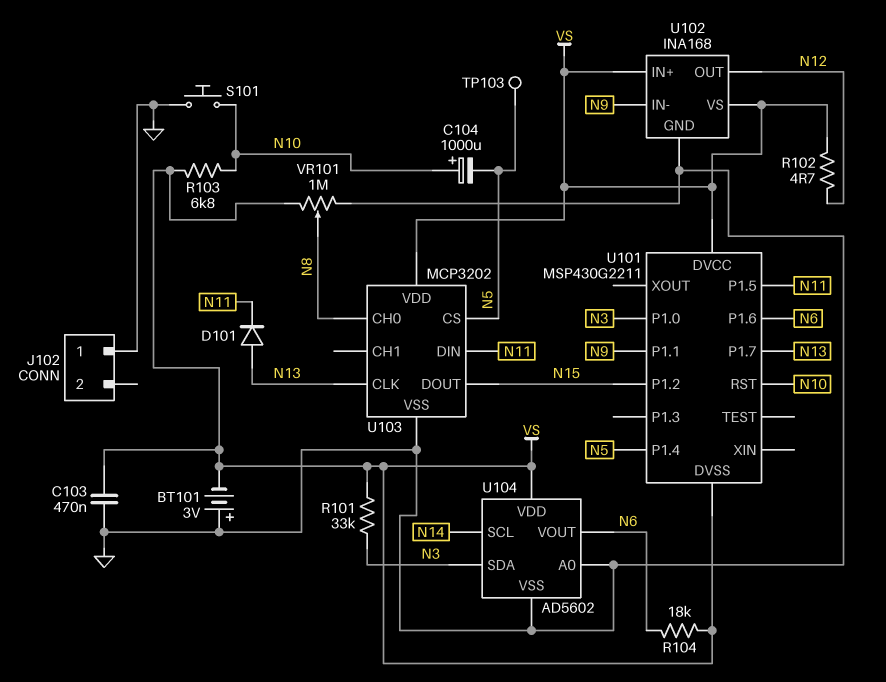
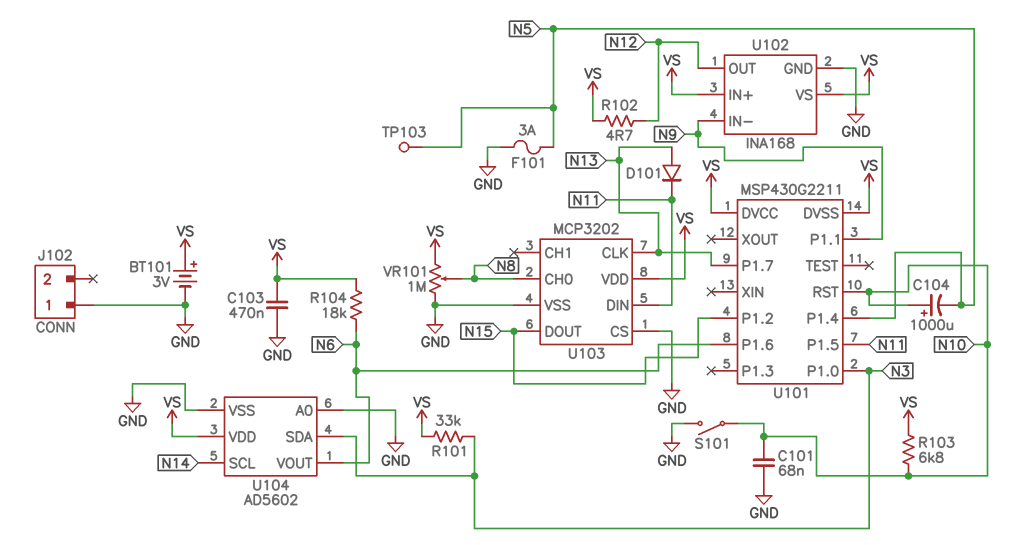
BT101: 3V (plus GND, minus VS) -> 3V (plus VS, minus GND)
C101: none -> 68nF (GND, N10)
F101: none -> 3A (GND, N5)
S101: button (GND, N10) -> switch (GND, N10)
U103 pin CS: N5 -> GND

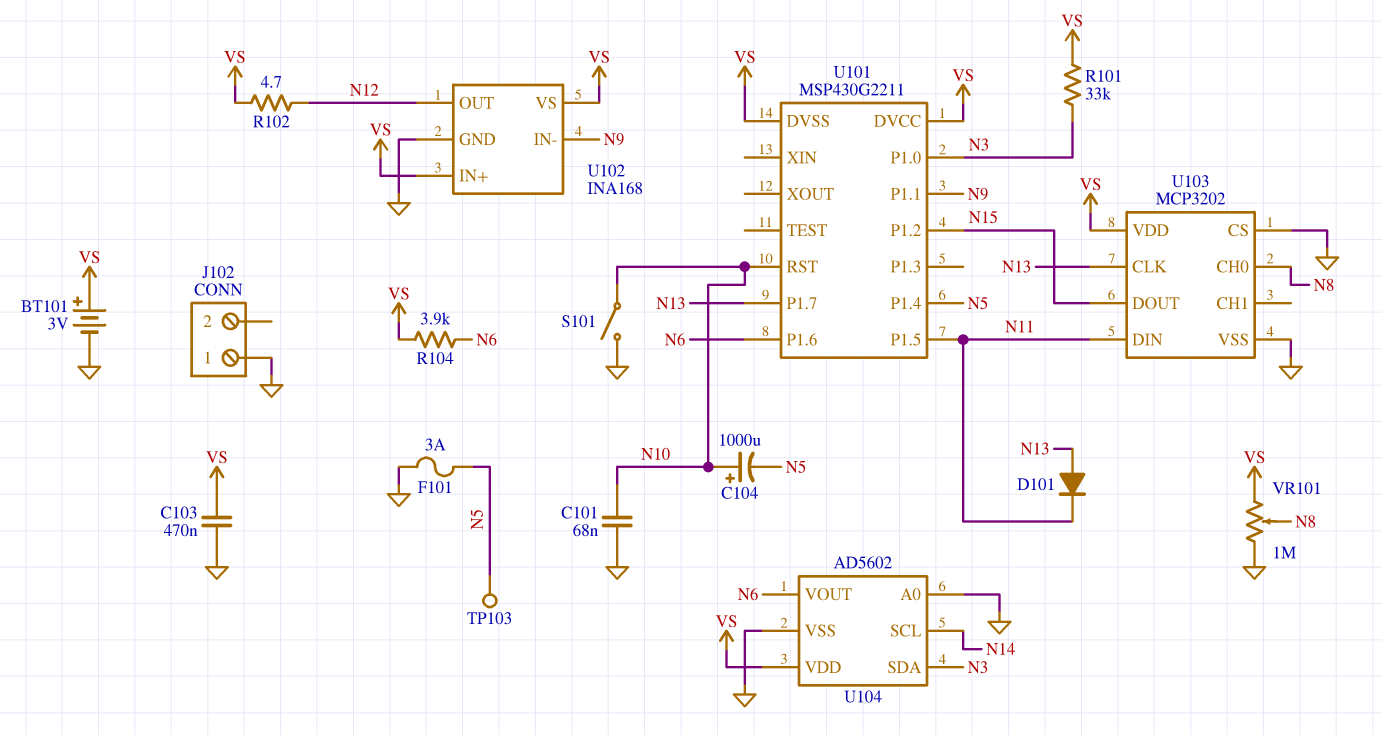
R103: 6.8k (N10, VS) -> none
R104: 18k (N6, VS) -> 3.9k (N6, VS)

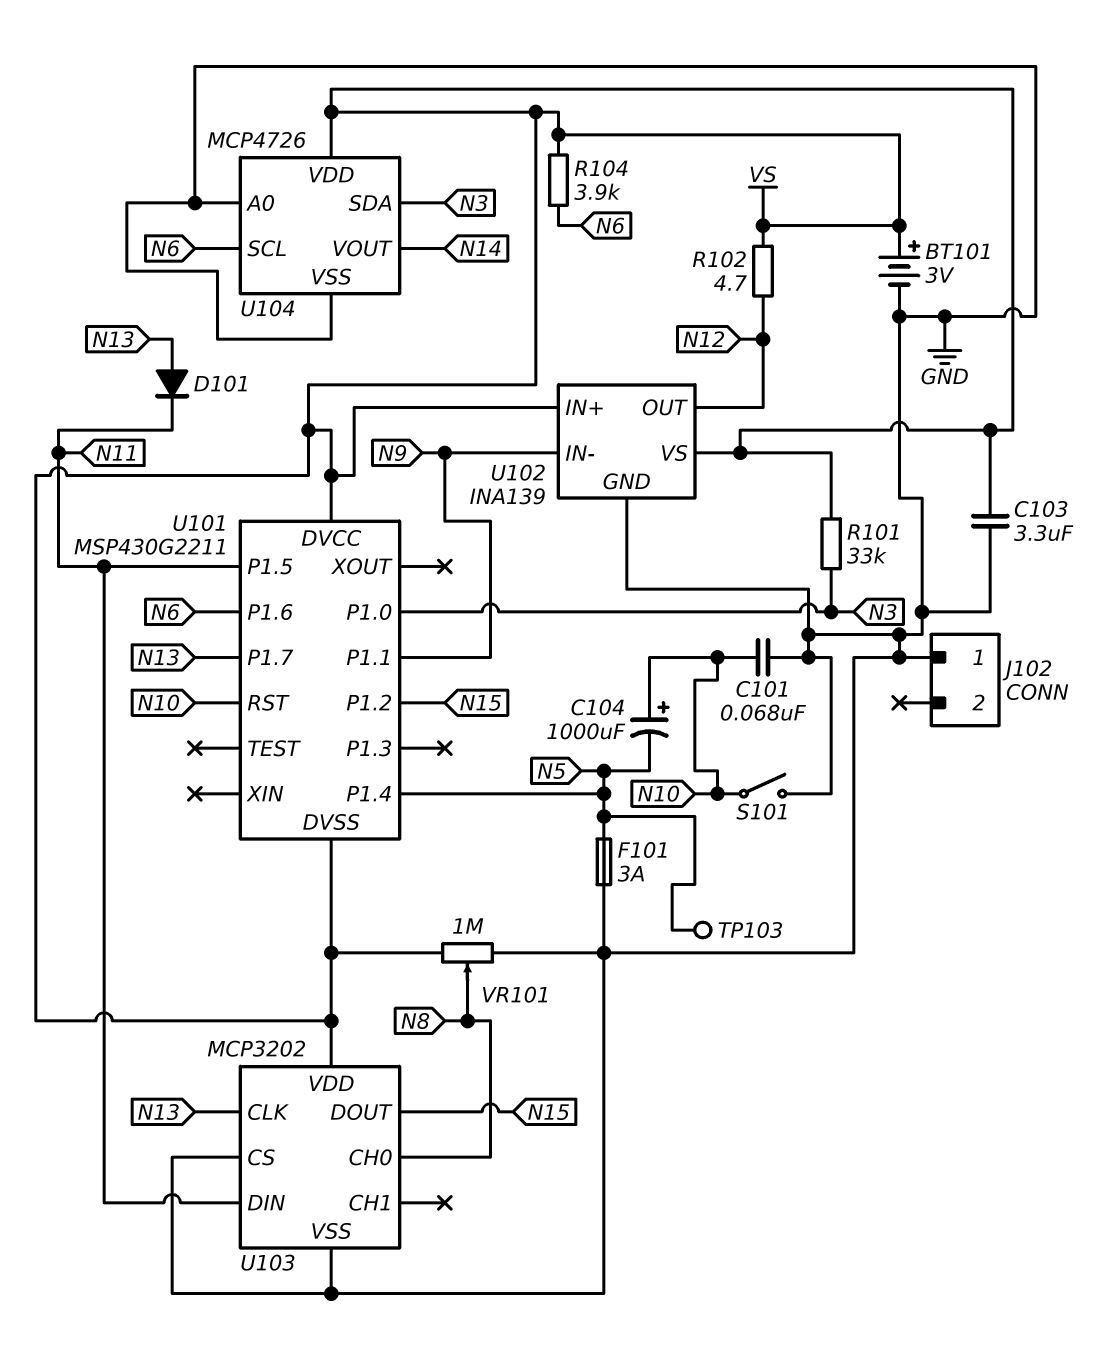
C103: 470nF (GND, VS) -> 3.3uF (GND, VS)
U102: INA168 -> INA139
U104: AD5602 -> MCP4726
U104 pin SCL: N14 -> N6
U104 pin VOUT: N6 -> N14

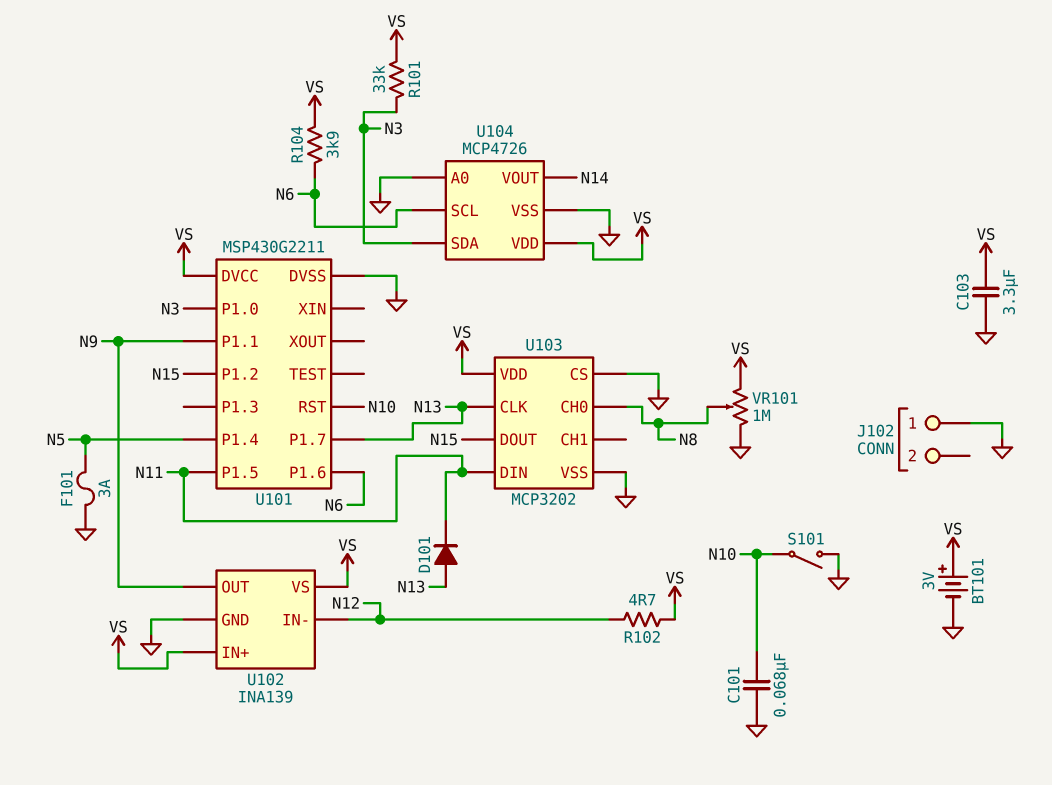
C104: 1000uF (plus N10, minus N5) -> none
TP103: test point (N5) -> none
U101 pin DVSS: VS -> GND
U102 pin IN-: N9 -> N12
U102 pin OUT: N12 -> N9

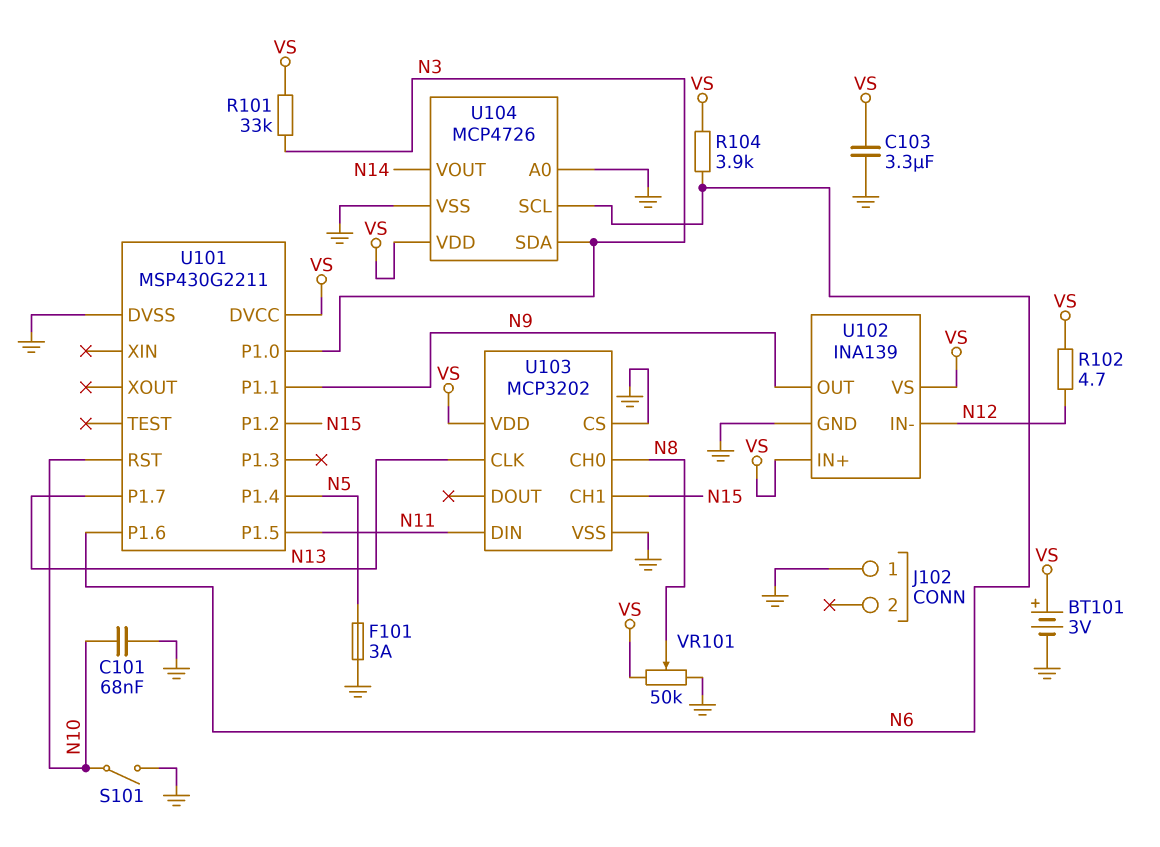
D101: diode (A N13, K N11) -> none
U103 pin CH1: none -> N15
U103 pin DOUT: N15 -> none
VR101: 1M (GND, VS, wiper N8) -> 50k (GND, VS, wiper N8)

